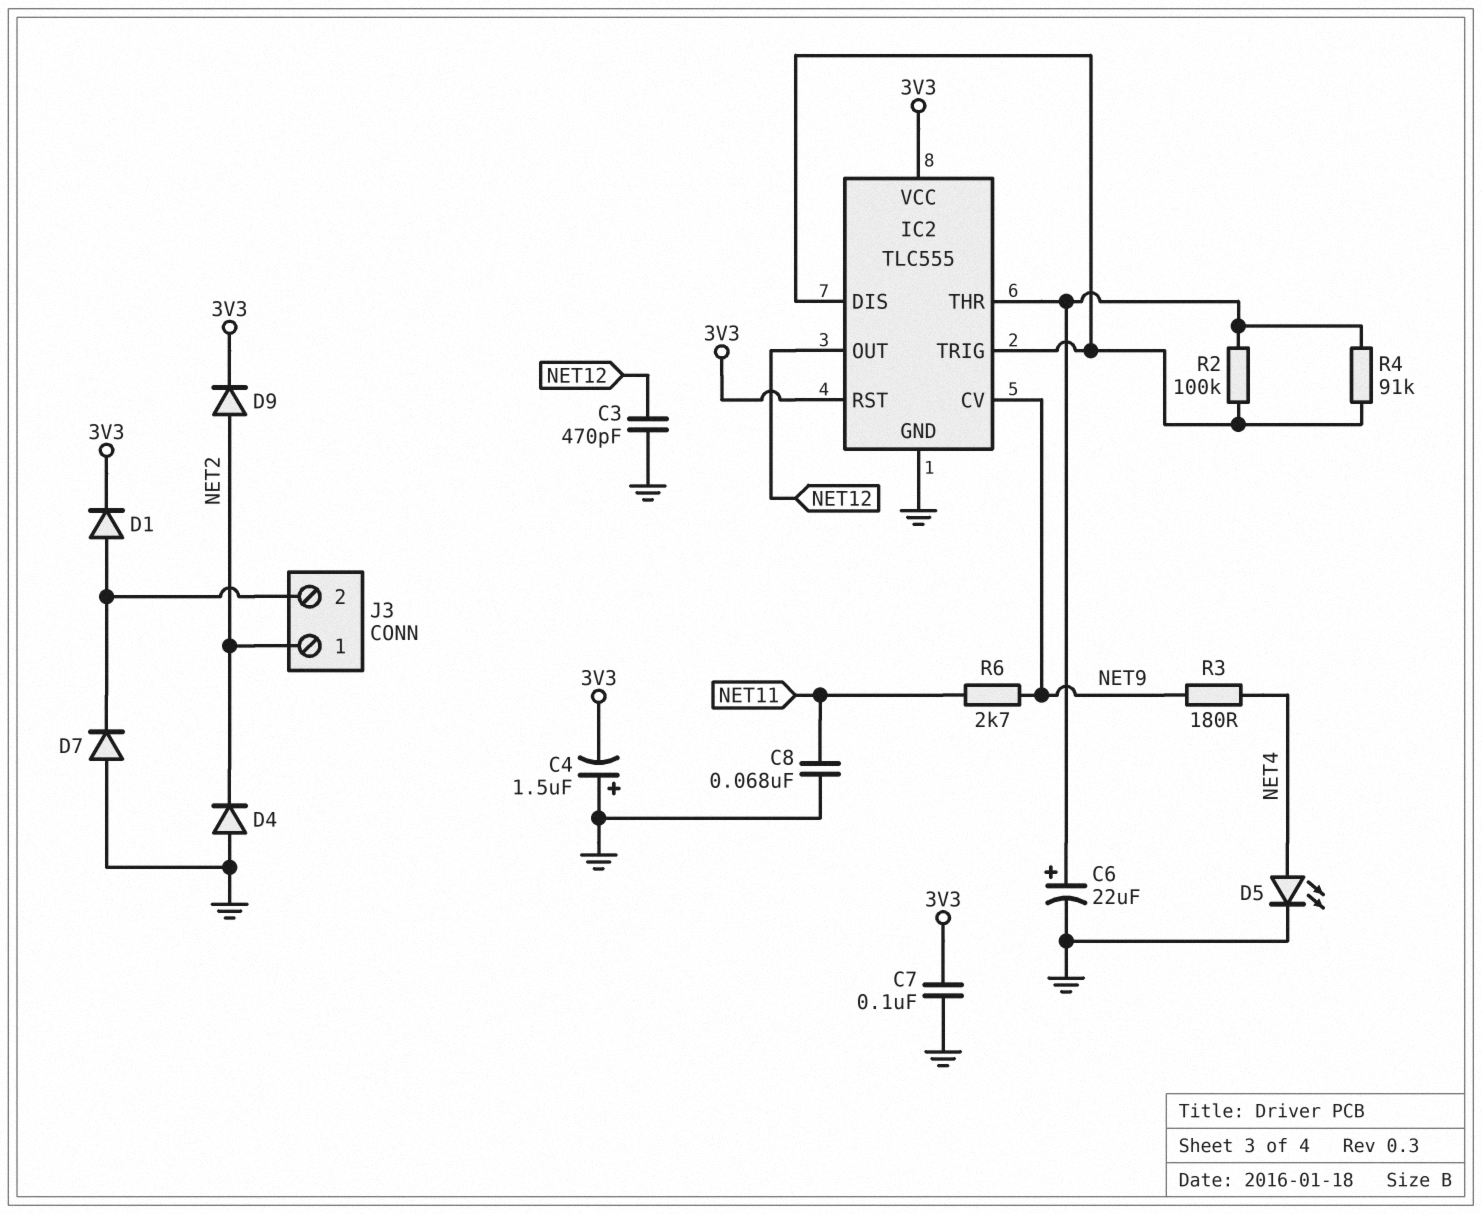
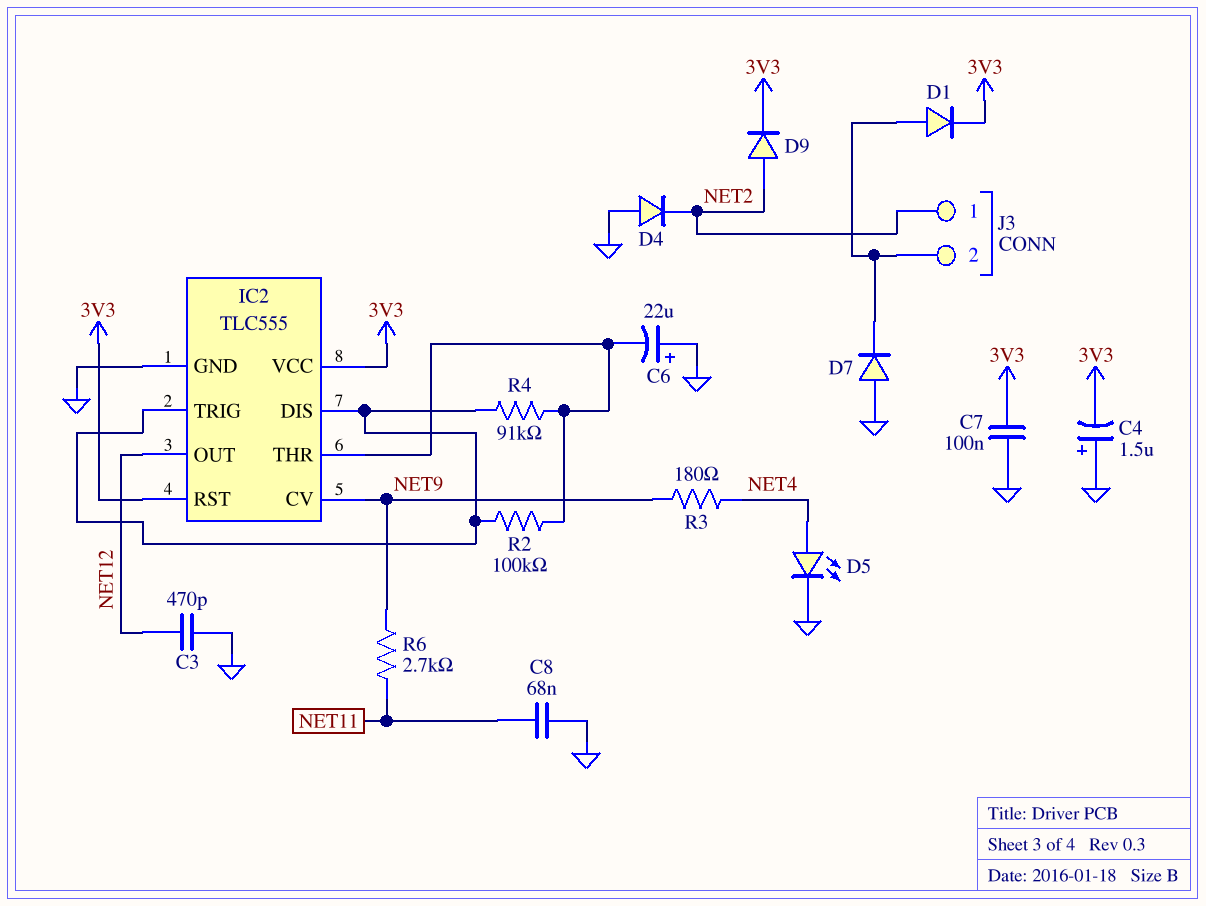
C6: 22uF (plus IC2/THR, minus GND) -> 22uF (plus GND, minus IC2/THR)

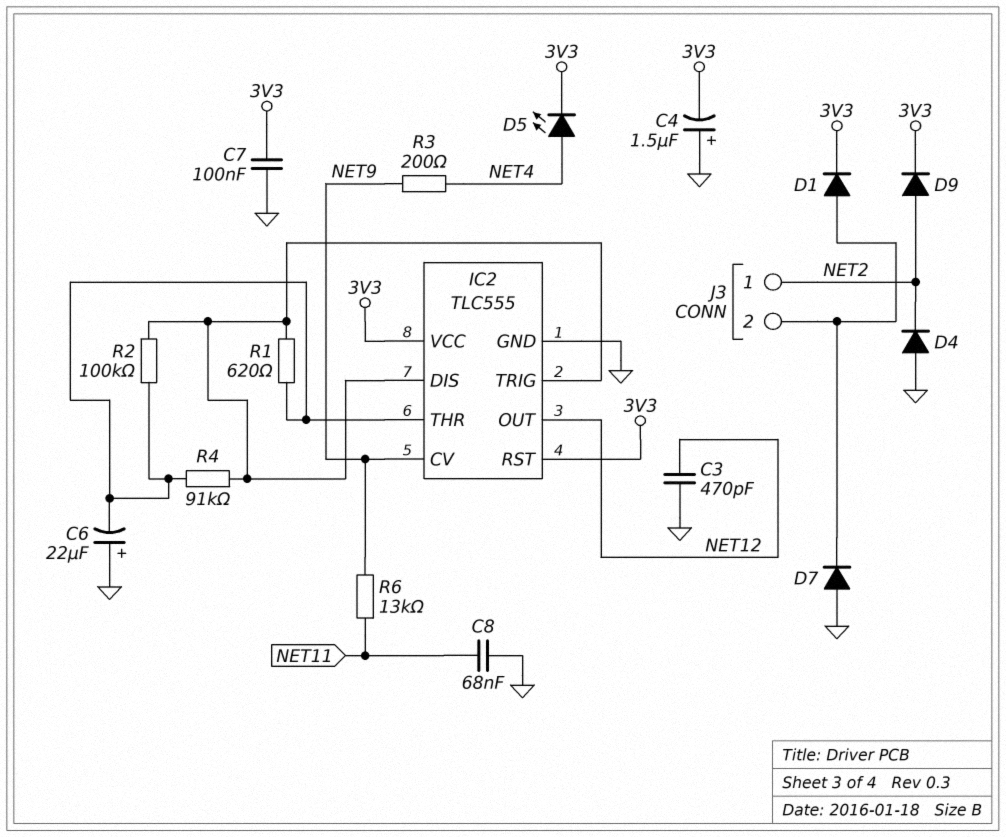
D5: LED (A NET4, K GND) -> LED (A NET4, K 3V3)
R1: none -> 620 (IC2/DIS, IC2/THR)
R3: 180 (NET4, NET9) -> 200 (NET4, NET9)
R6: 2.7k (NET9, NET11) -> 13k (NET9, NET11)

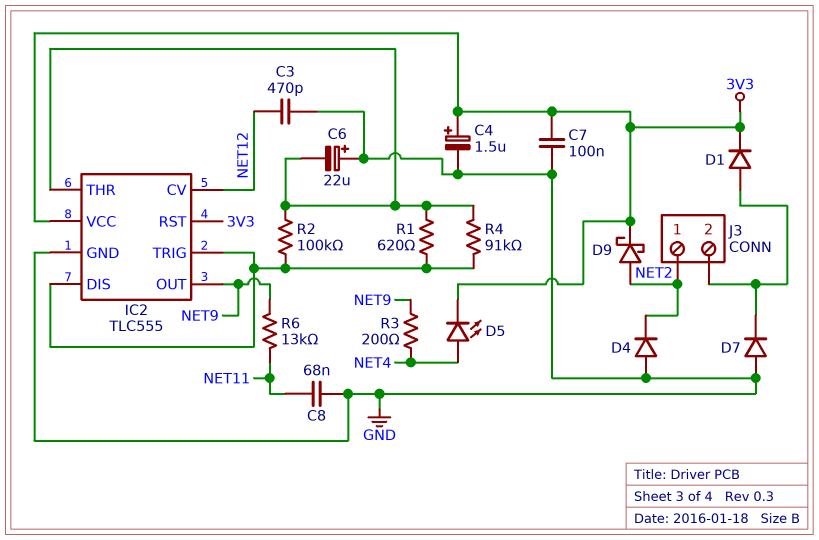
C4: 1.5uF (plus GND, minus 3V3) -> 1.5uF (plus 3V3, minus GND)
D9: diode (A NET2, K 3V3) -> schottky (A NET2, K 3V3)
IC2 pin CV: NET9 -> NET12
IC2 pin OUT: NET12 -> NET9

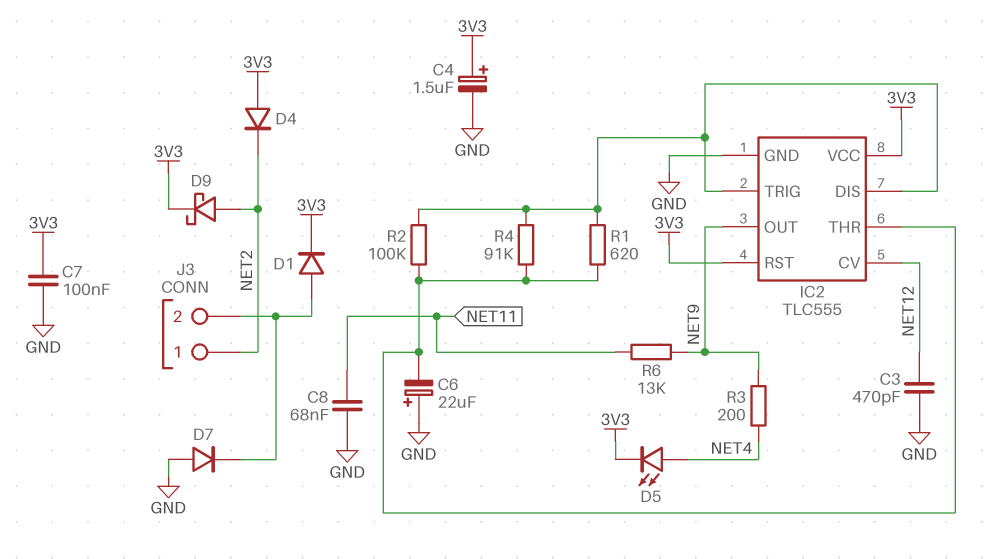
D4: diode (A GND, K NET2) -> diode (A 3V3, K NET2)

